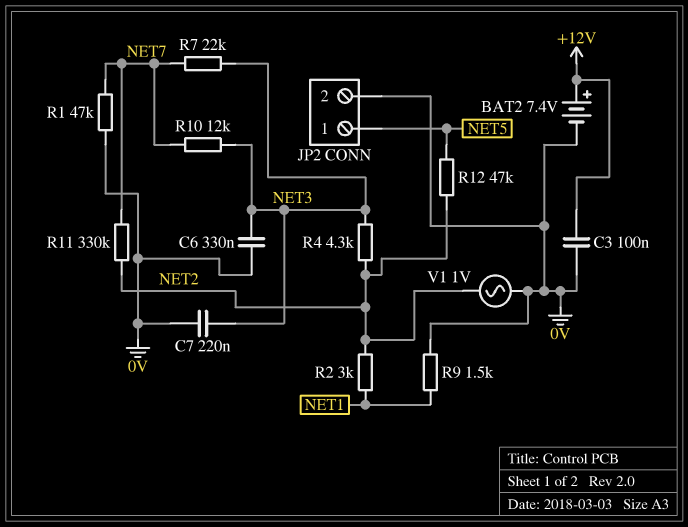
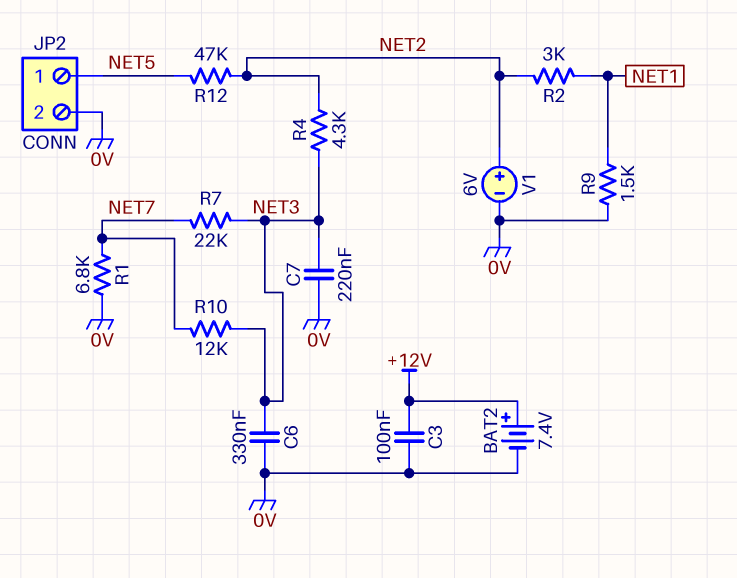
R1: 47k (0V, NET7) -> 6.8k (0V, NET7)
R11: 330k (NET2, NET7) -> none
V1: AC 1V (0V, NET2) -> 6V (plus NET2, minus 0V)

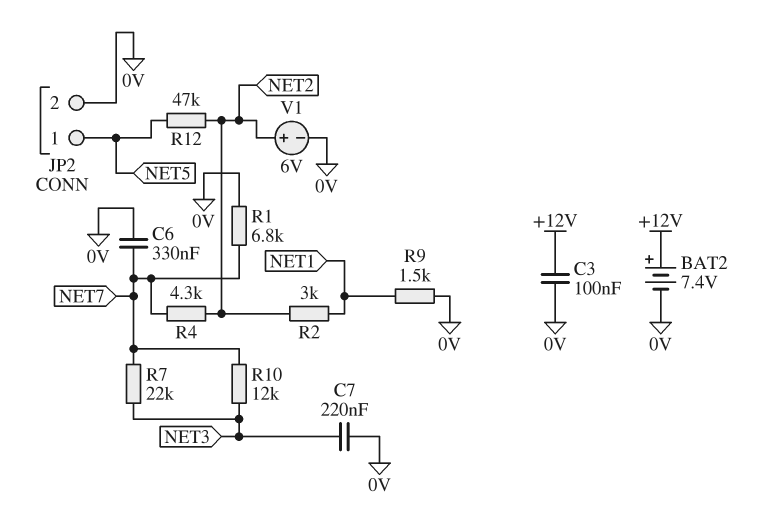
C6: 330nF (0V, NET3) -> 330nF (0V, NET7)
R4: 4.3k (NET2, NET3) -> 4.3k (NET2, NET7)

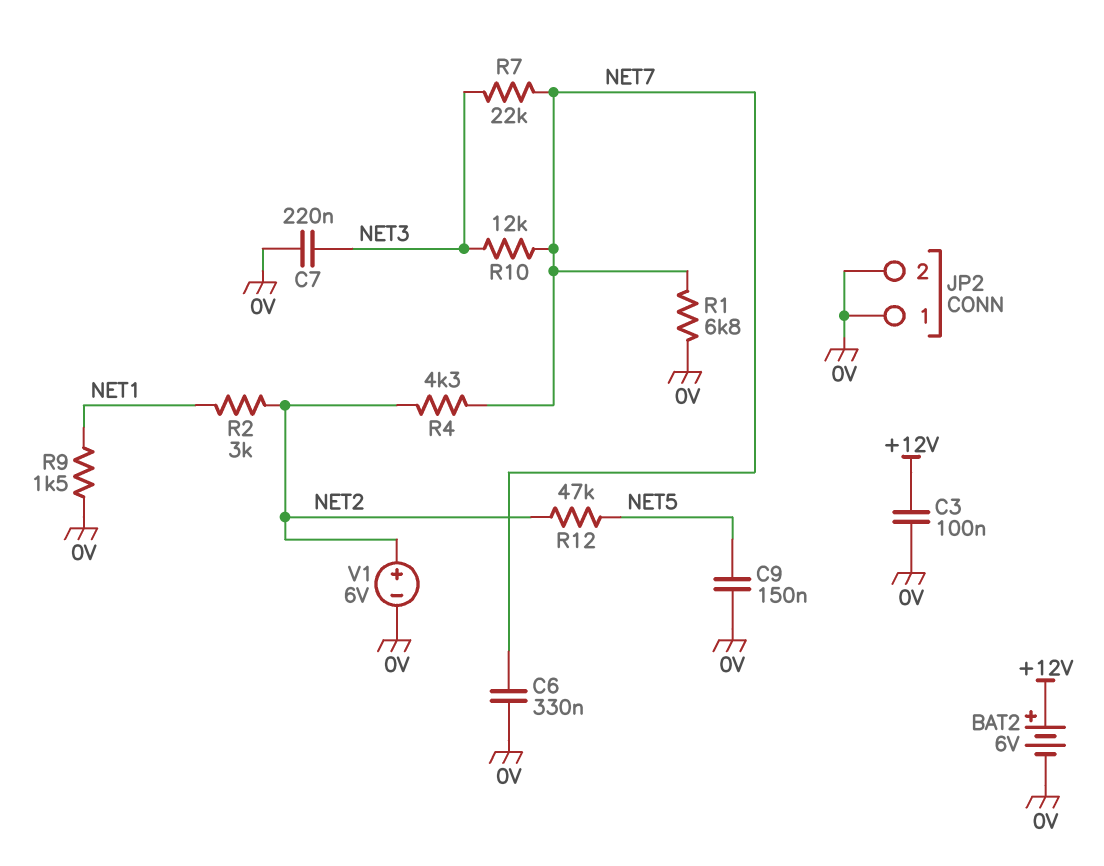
BAT2: 7.4V (plus +12V, minus 0V) -> 6V (plus +12V, minus 0V)
C9: none -> 150nF (0V, NET5)
JP2 pin 1: NET5 -> 0V

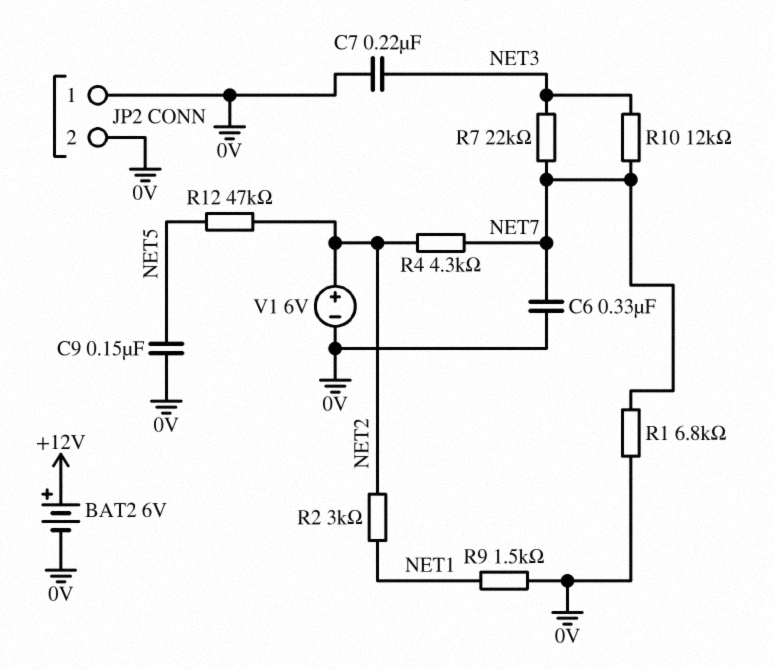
C3: 100nF (+12V, 0V) -> none

